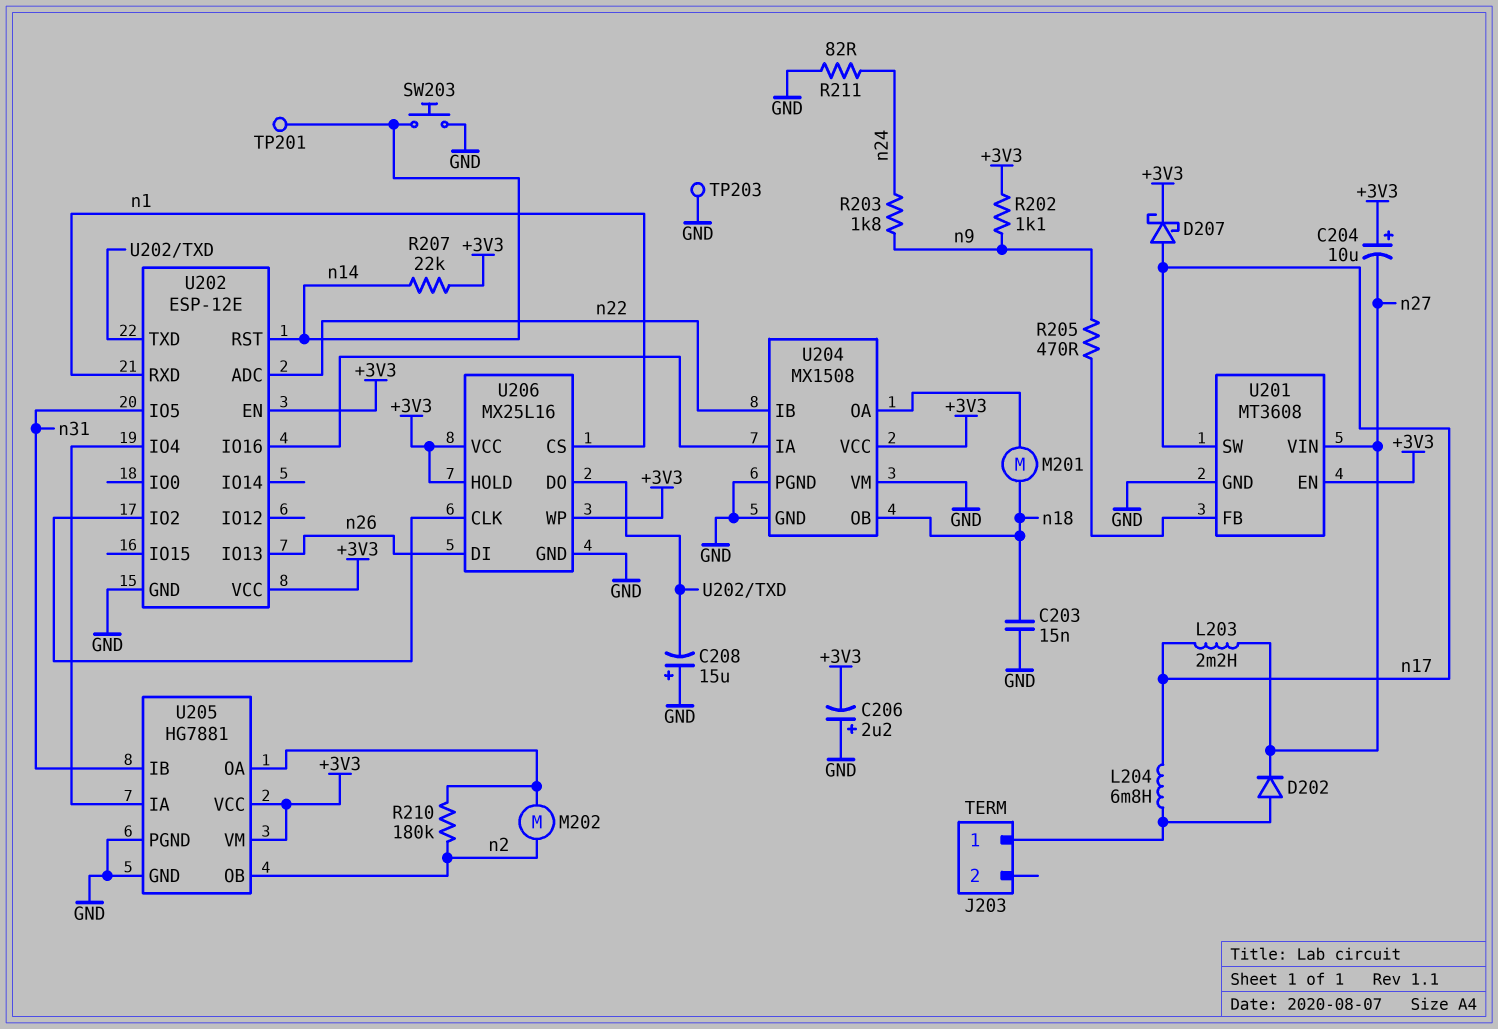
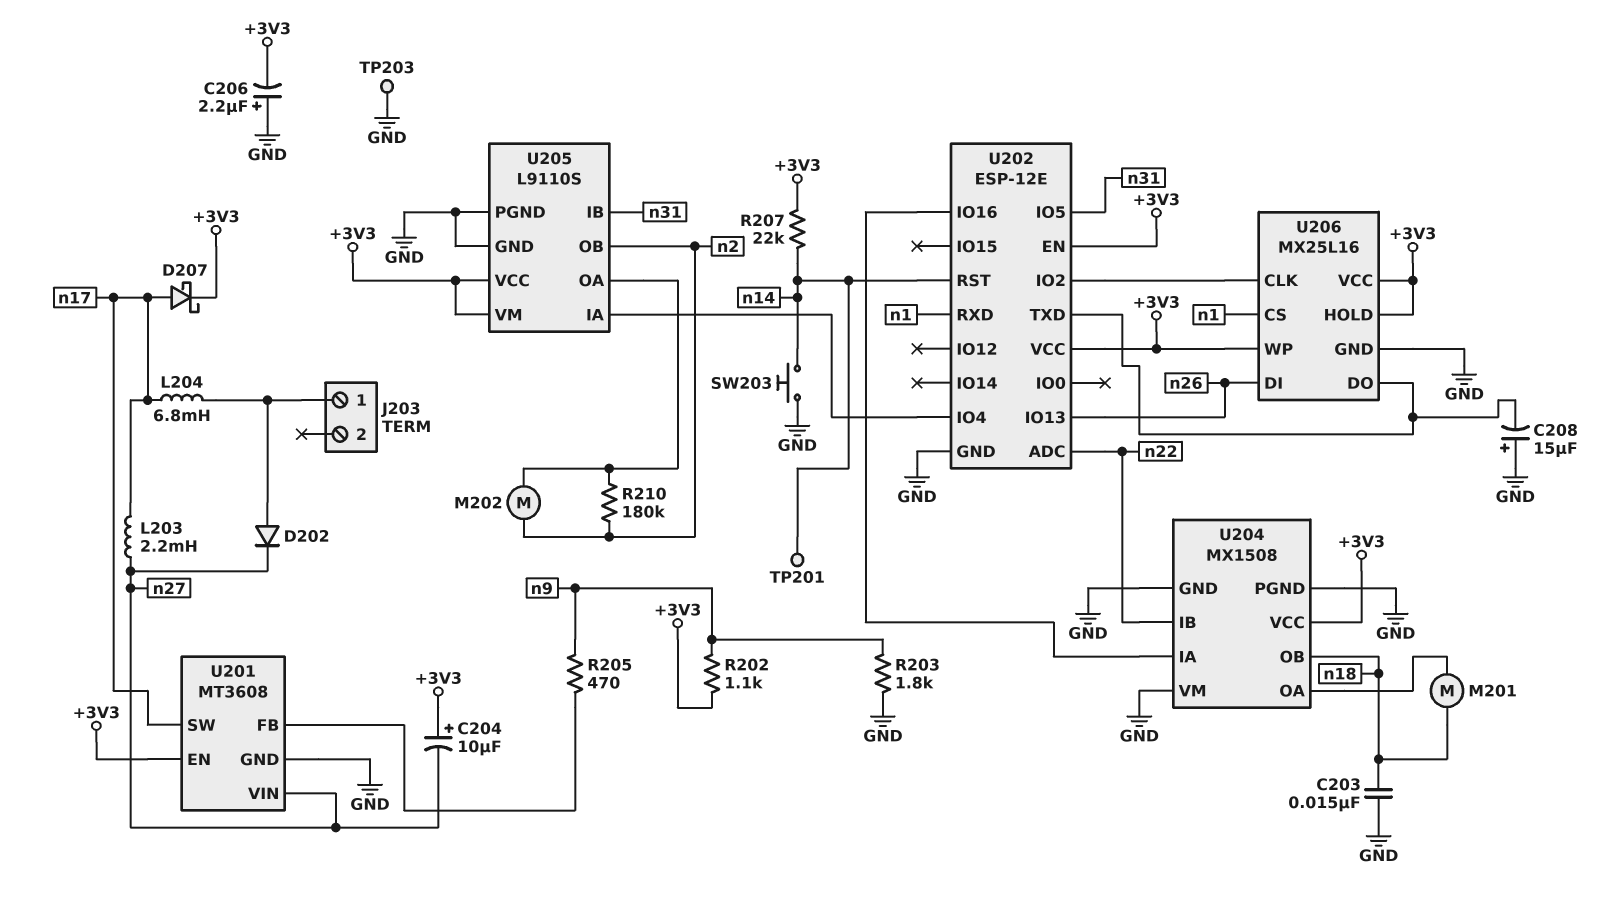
R203: 1.8k (n9, n24) -> 1.8k (GND, n9)
R211: 82 (GND, n24) -> none
U205: HG7881 -> L9110S

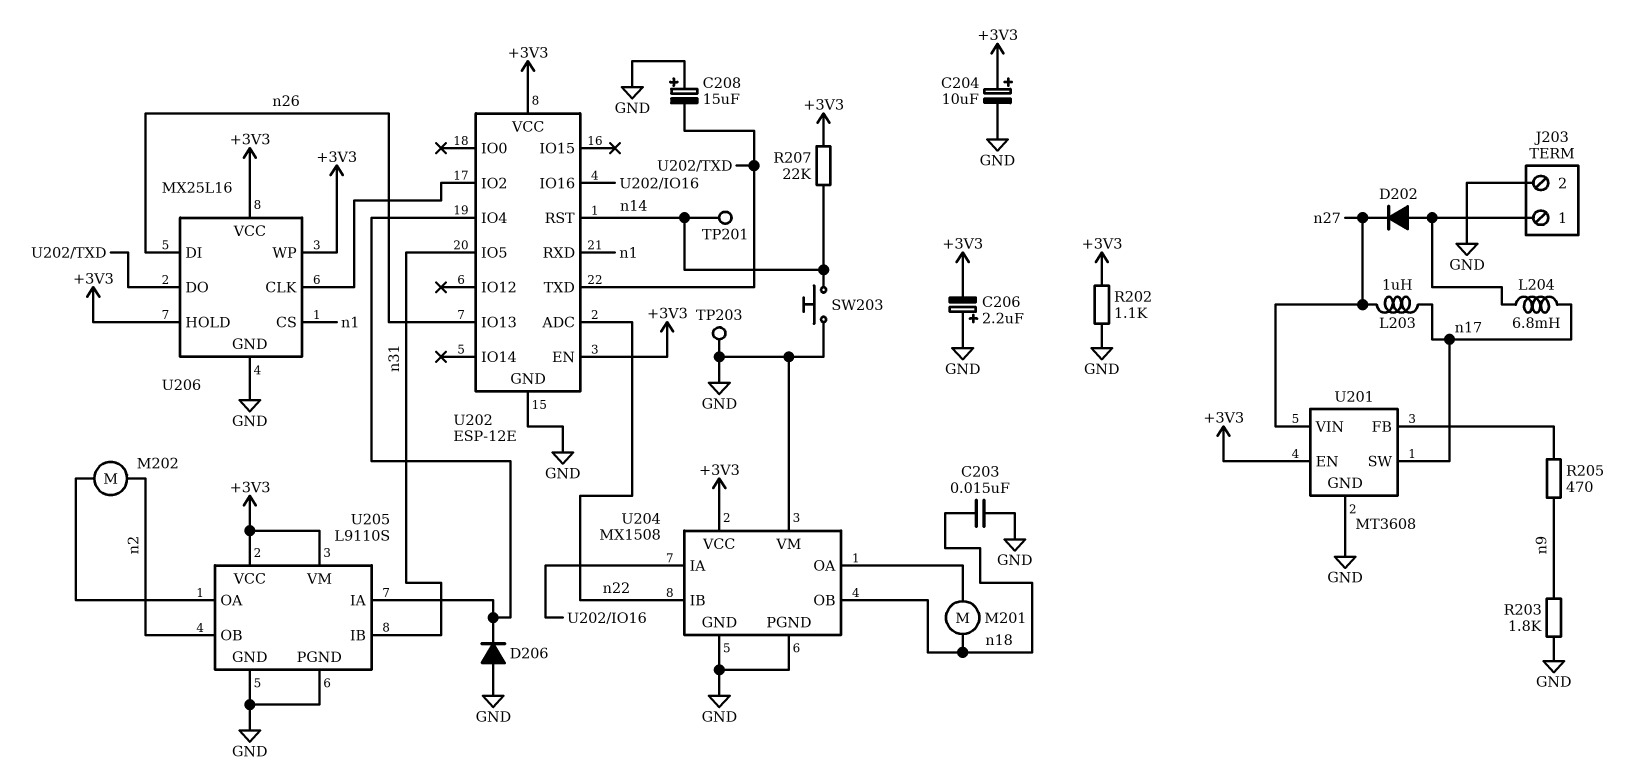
C204: 10uF (plus +3V3, minus n27) -> 10uF (plus +3V3, minus GND)
D206: none -> diode (A GND, K U202/IO4)
D207: schottky (A n17, K +3V3) -> none
J203 pin 2: none -> GND
L203: 2.2mH (n17, n27) -> 1uH (n17, n27)
R202: 1.1k (+3V3, n9) -> 1.1k (+3V3, GND)
R210: 180k (U205/OA, n2) -> none

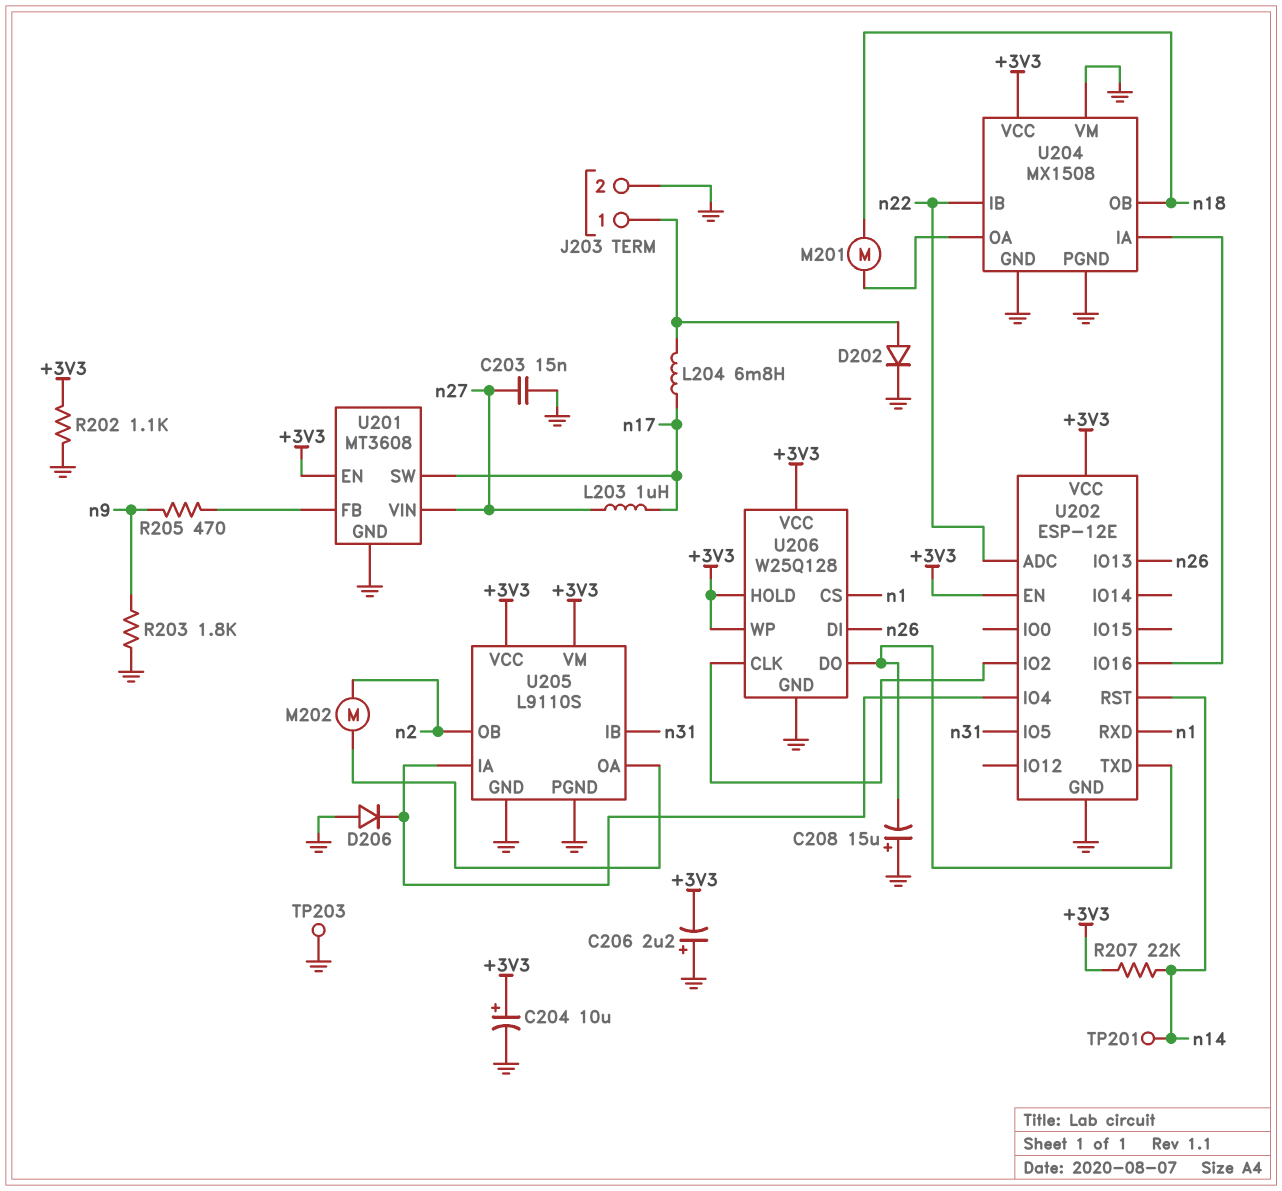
C203: 15nF (GND, n18) -> 15nF (GND, n27)
D202: diode (A J203/1, K n27) -> diode (A J203/1, K GND)
SW203: button (GND, n14) -> none
U206: MX25L16 -> W25Q128

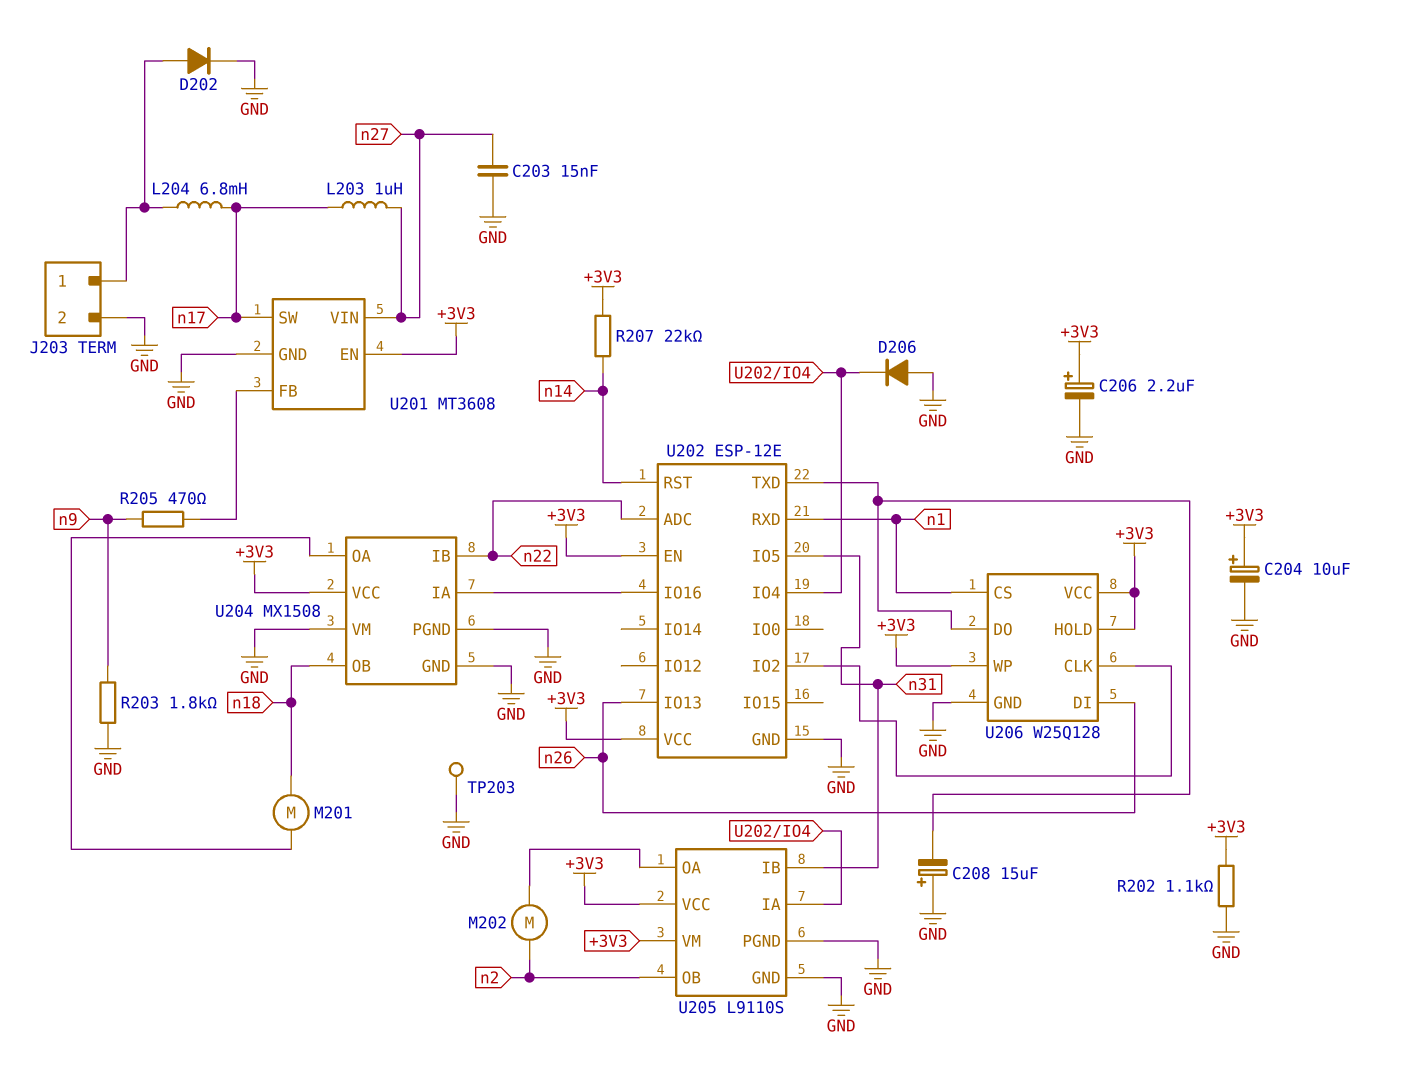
C206: 2.2uF (plus GND, minus +3V3) -> 2.2uF (plus +3V3, minus GND)
TP201: test point (n14) -> none

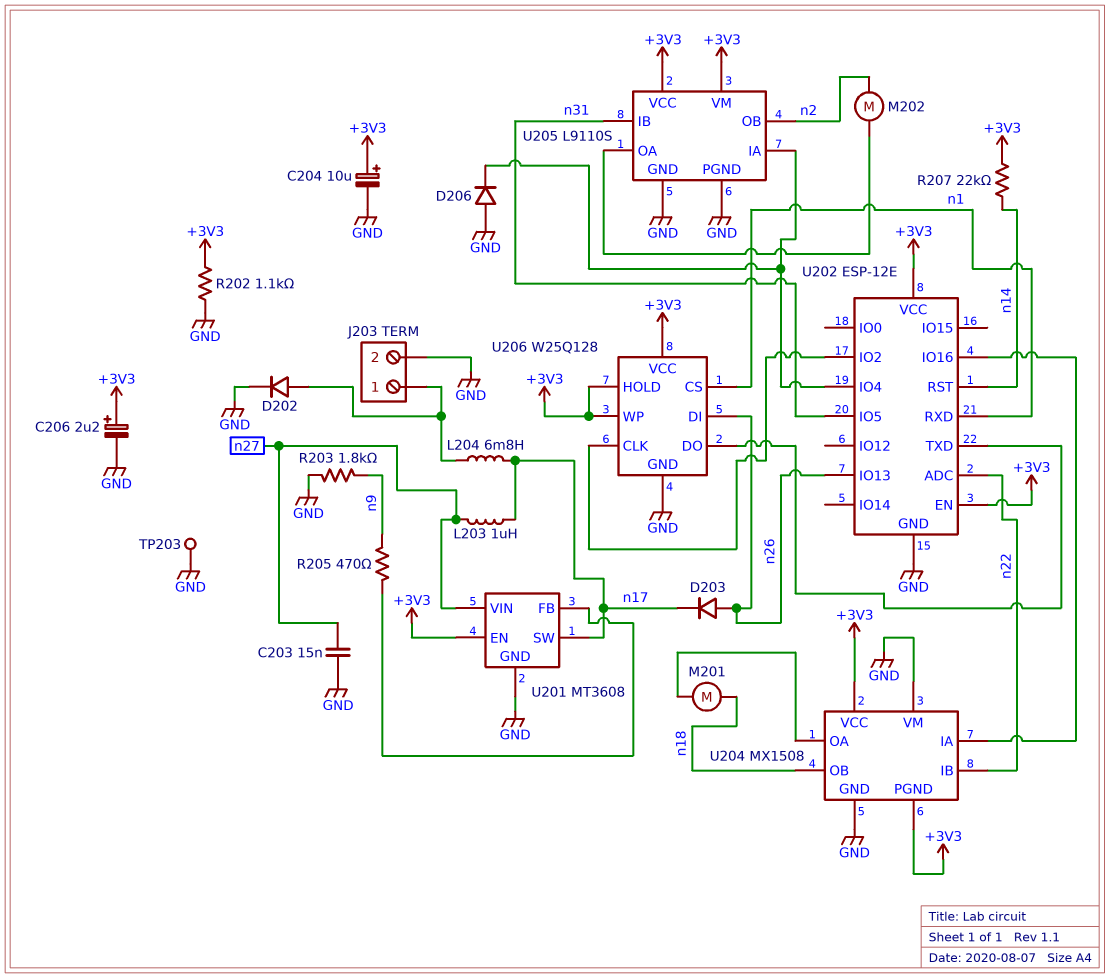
C208: 15uF (plus GND, minus U202/TXD) -> none
D203: none -> diode (A n26, K n17)
U204 pin PGND: GND -> +3V3

